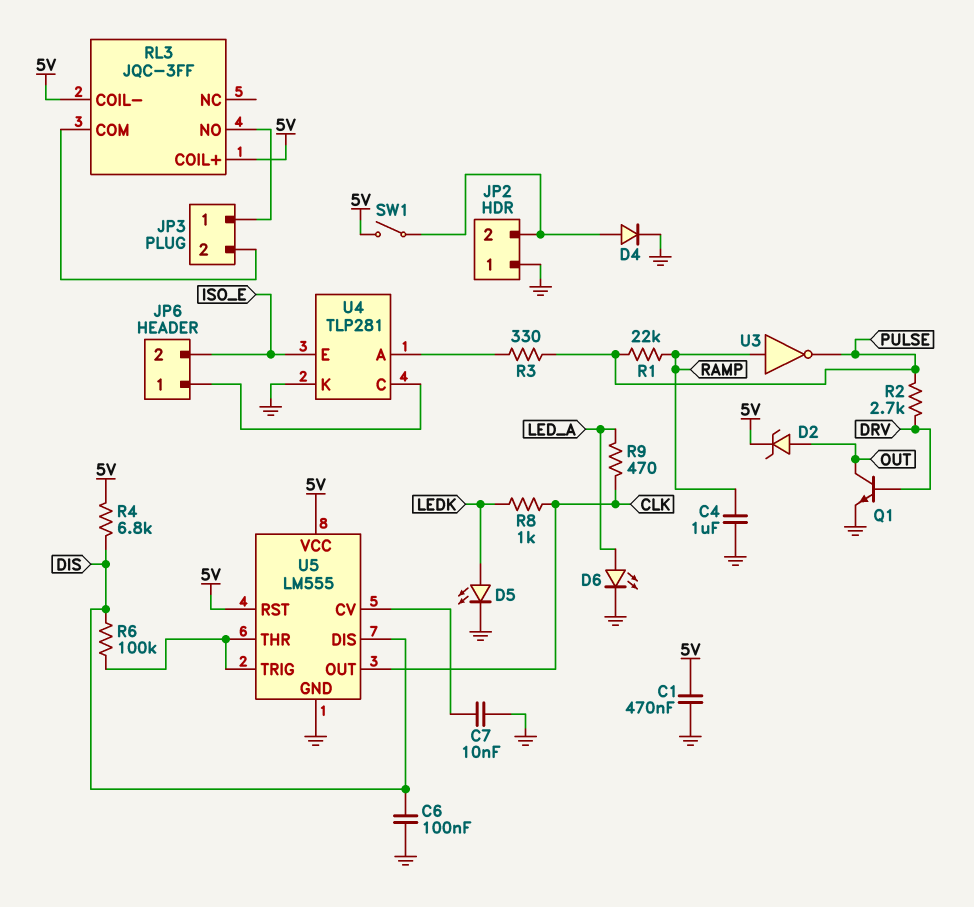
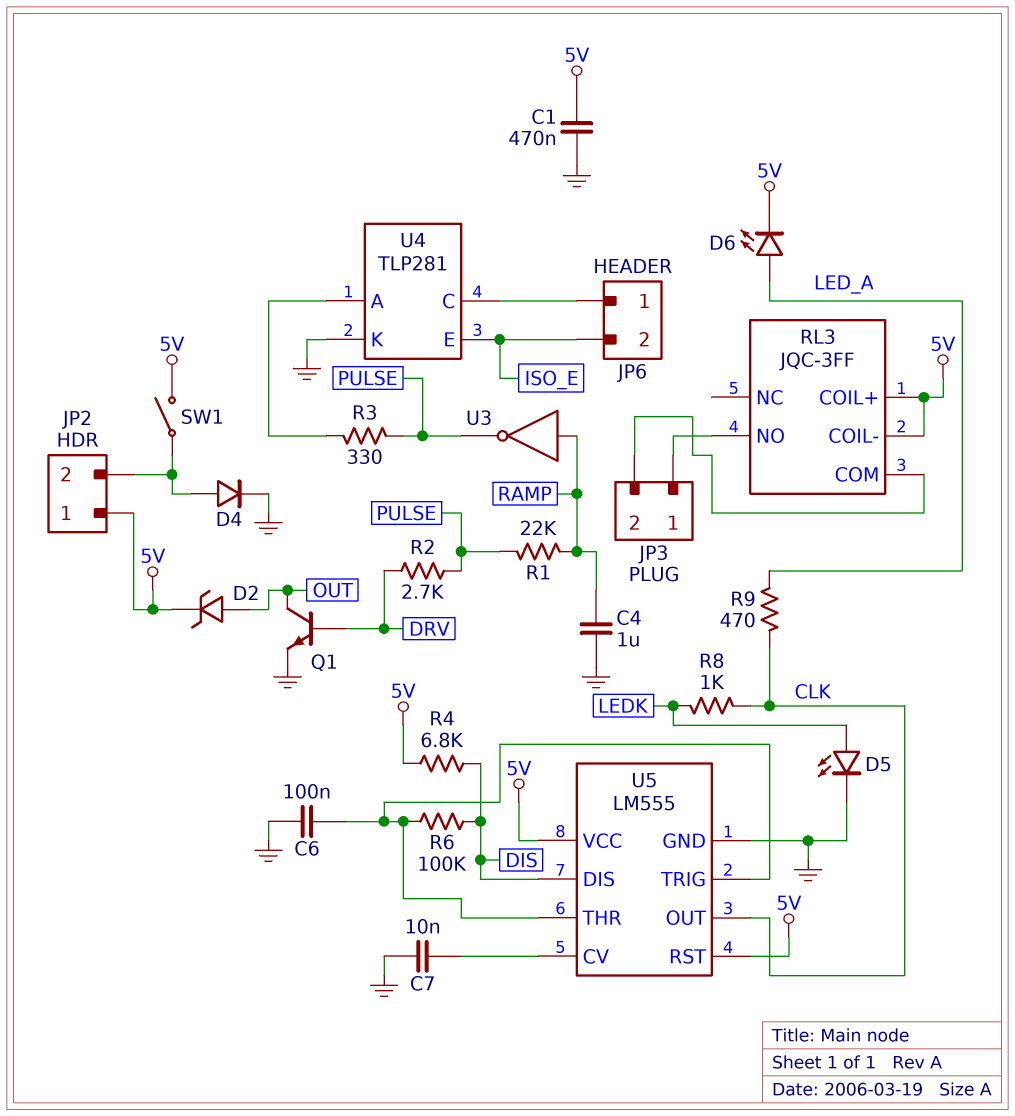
C6: 100nF (DIS, GND) -> 100nF (GND, U5/THR)
D6: LED (A LED_A, K GND) -> LED (A LED_A, K 5V)
JP2 pin 1: GND -> 5V

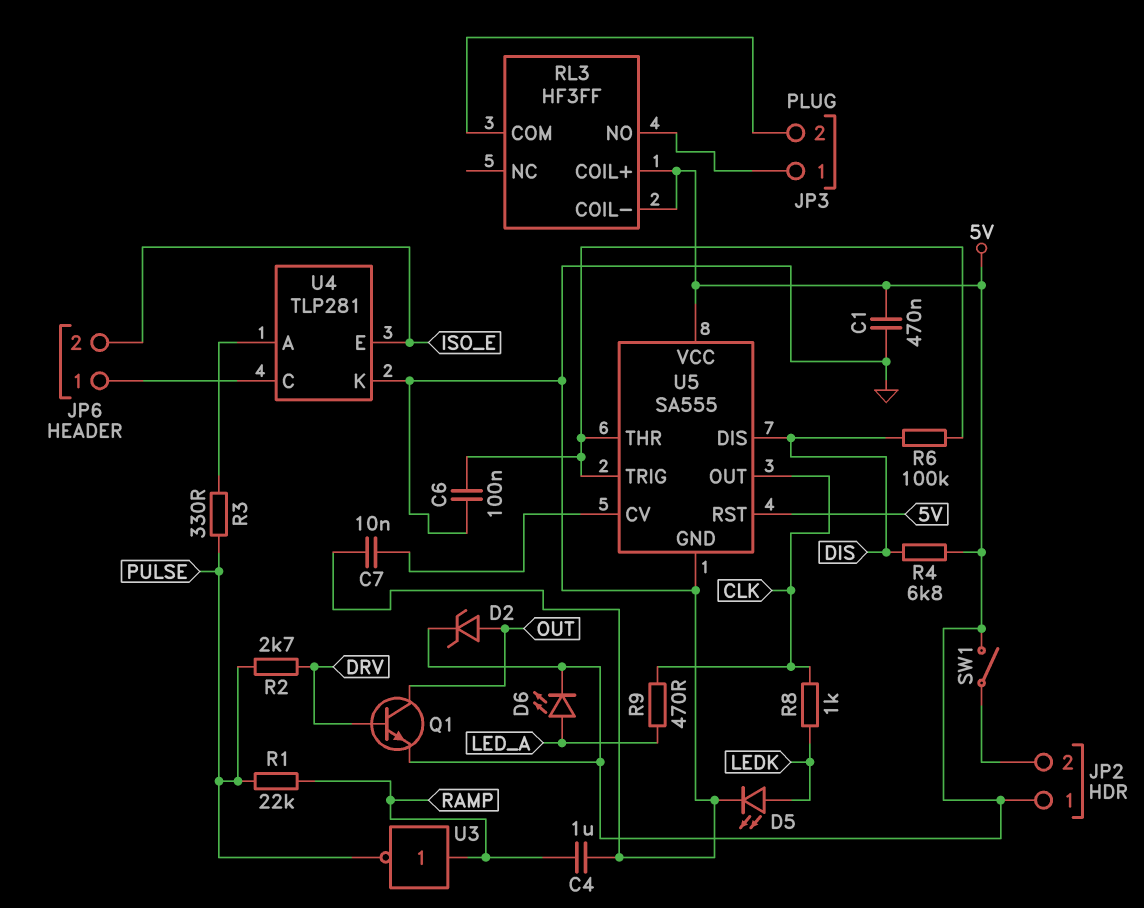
D4: diode (A JP2/2, K GND) -> none
Q1: NPN (B DRV, C OUT, E GND) -> NPN (B DRV, C OUT, E 5V)
RL3: JQC-3FF -> HF3FF
U5: LM555 -> SA555

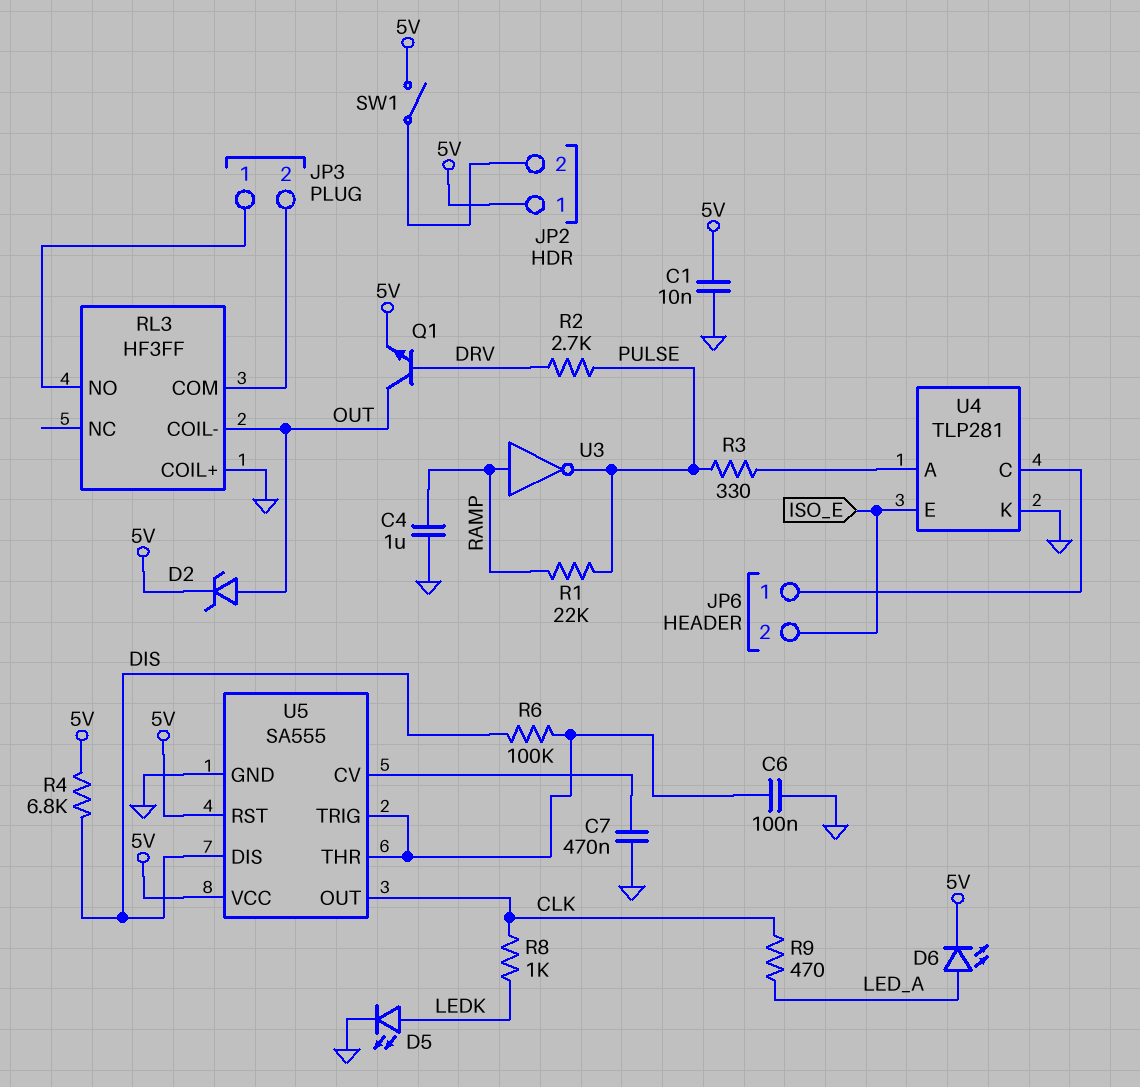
C1: 470nF (5V, GND) -> 10nF (5V, GND)
C7: 10nF (GND, U5/CV) -> 470nF (GND, U5/CV)
RL3 pin COIL+: 5V -> GND
RL3 pin COIL-: 5V -> OUT

